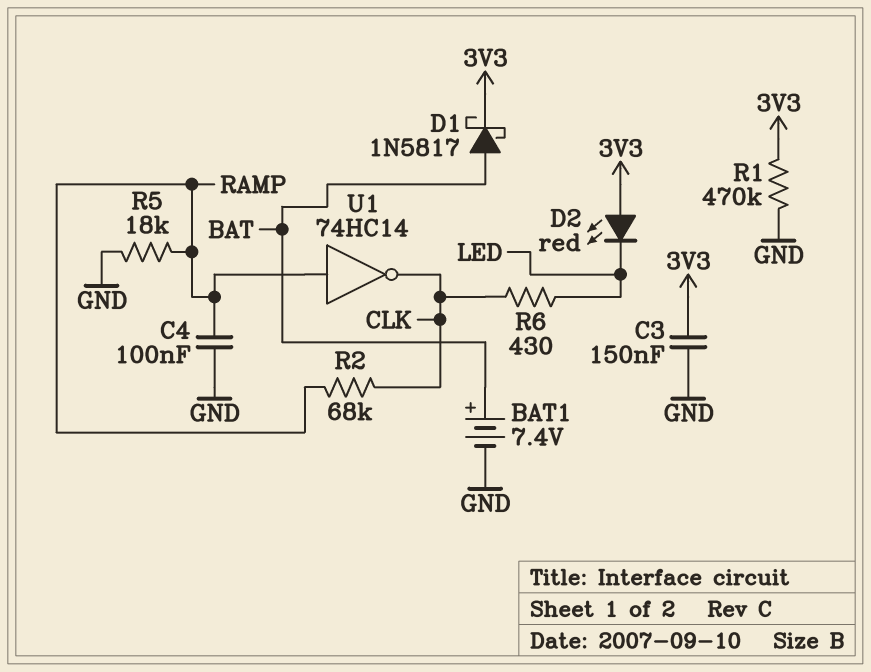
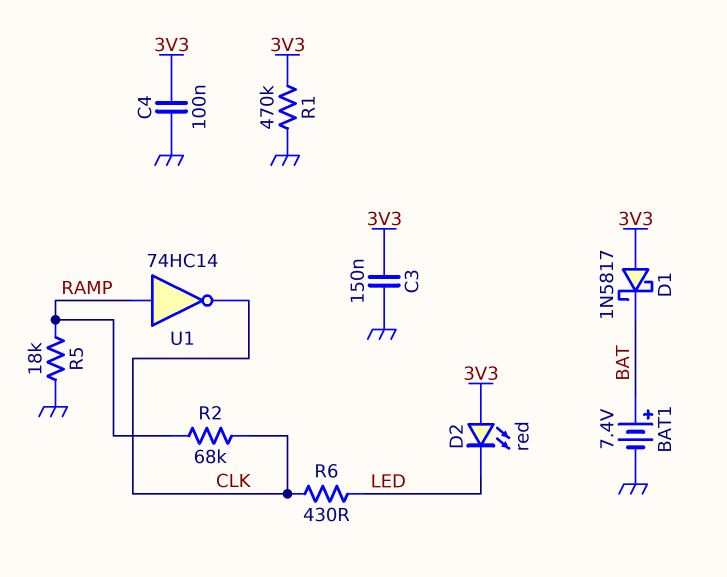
C4: 100nF (GND, RAMP) -> 100nF (3V3, GND)
D1: schottky 1N5817 (A BAT, K 3V3) -> schottky 1N5817 (A 3V3, K BAT)

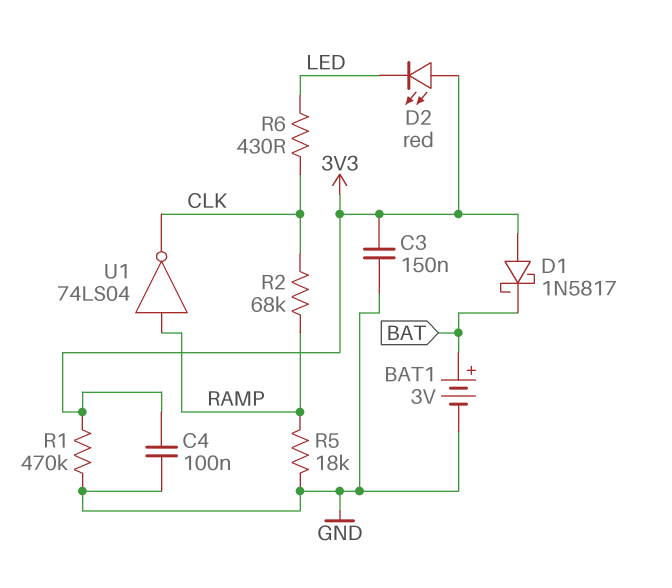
BAT1: 7.4V (plus BAT, minus GND) -> 3V (plus BAT, minus GND)
U1: NOT 74HC14 (in RAMP, out CLK) -> NOT 74LS04 (in RAMP, out CLK)

